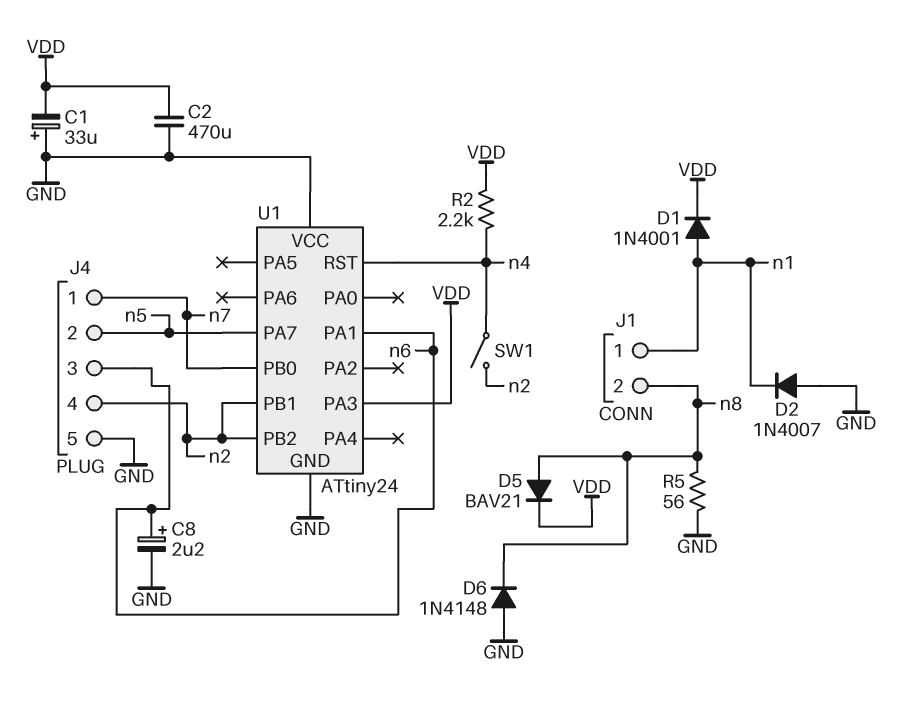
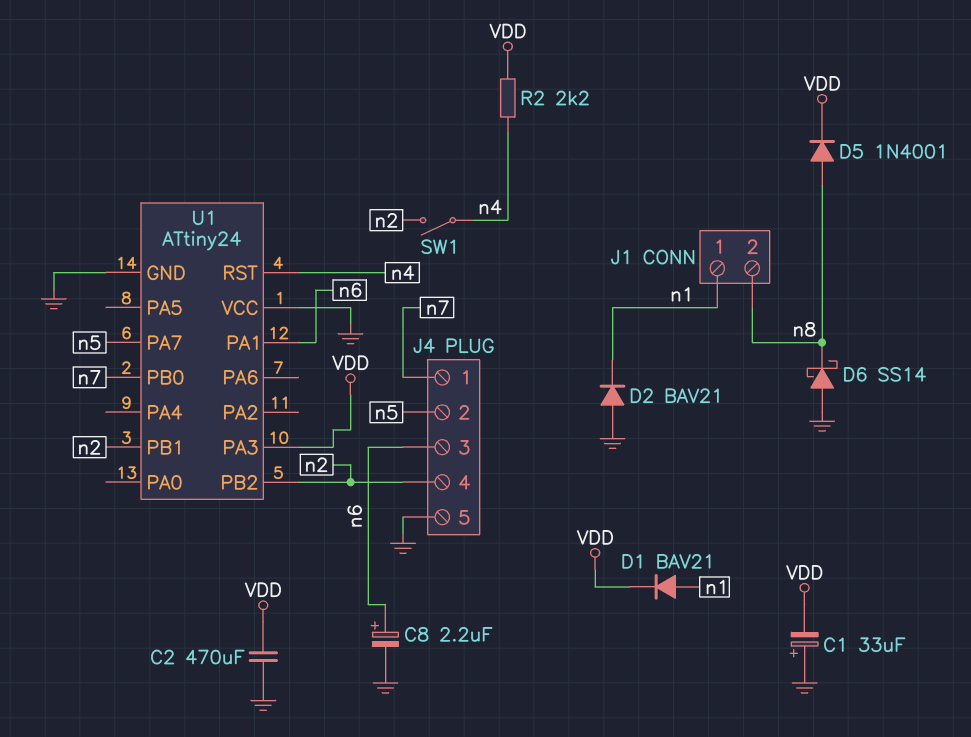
D1: diode 1N4001 (A n1, K VDD) -> diode BAV21 (A n1, K VDD)
D2: diode 1N4007 (A GND, K n1) -> diode BAV21 (A GND, K n1)
D5: diode BAV21 (A n8, K VDD) -> diode 1N4001 (A n8, K VDD)
D6: diode 1N4148 (A GND, K n8) -> schottky SS14 (A GND, K n8)
R5: 56 (GND, n8) -> none

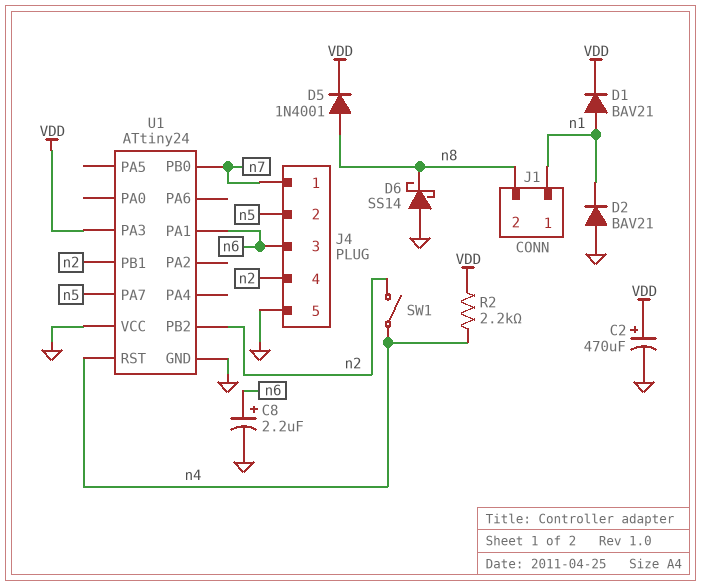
C1: 33uF (plus GND, minus VDD) -> none
C2: 470uF (GND, VDD) -> 470uF (plus VDD, minus GND)

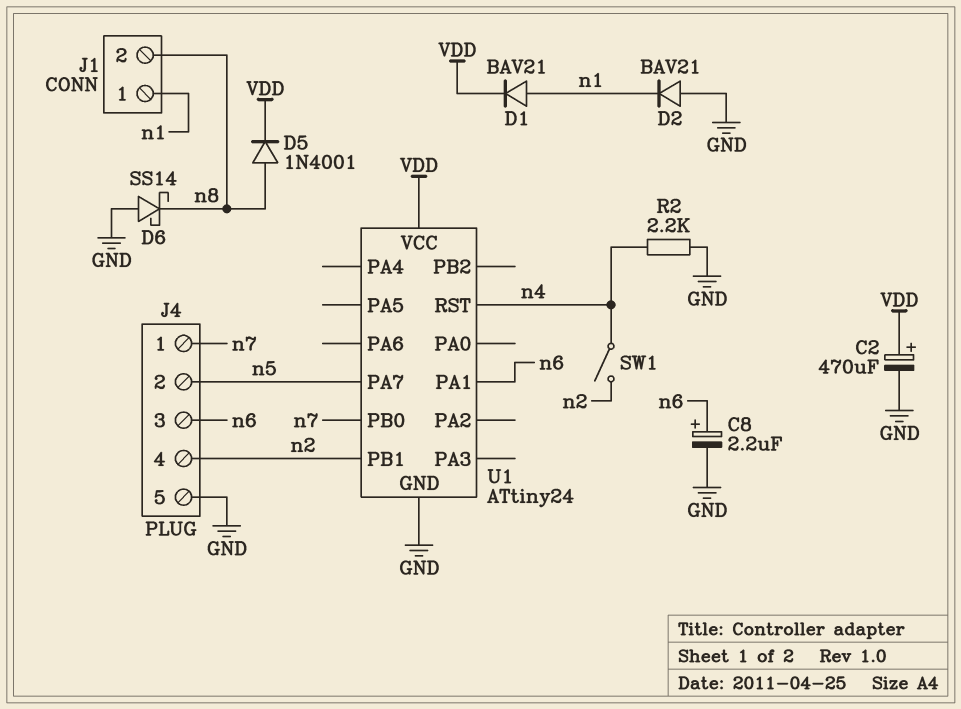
R2: 2.2k (VDD, n4) -> 2.2k (GND, n4)
U1 pin PA3: VDD -> none
U1 pin PB2: n2 -> none
U1 pin VCC: GND -> VDD

